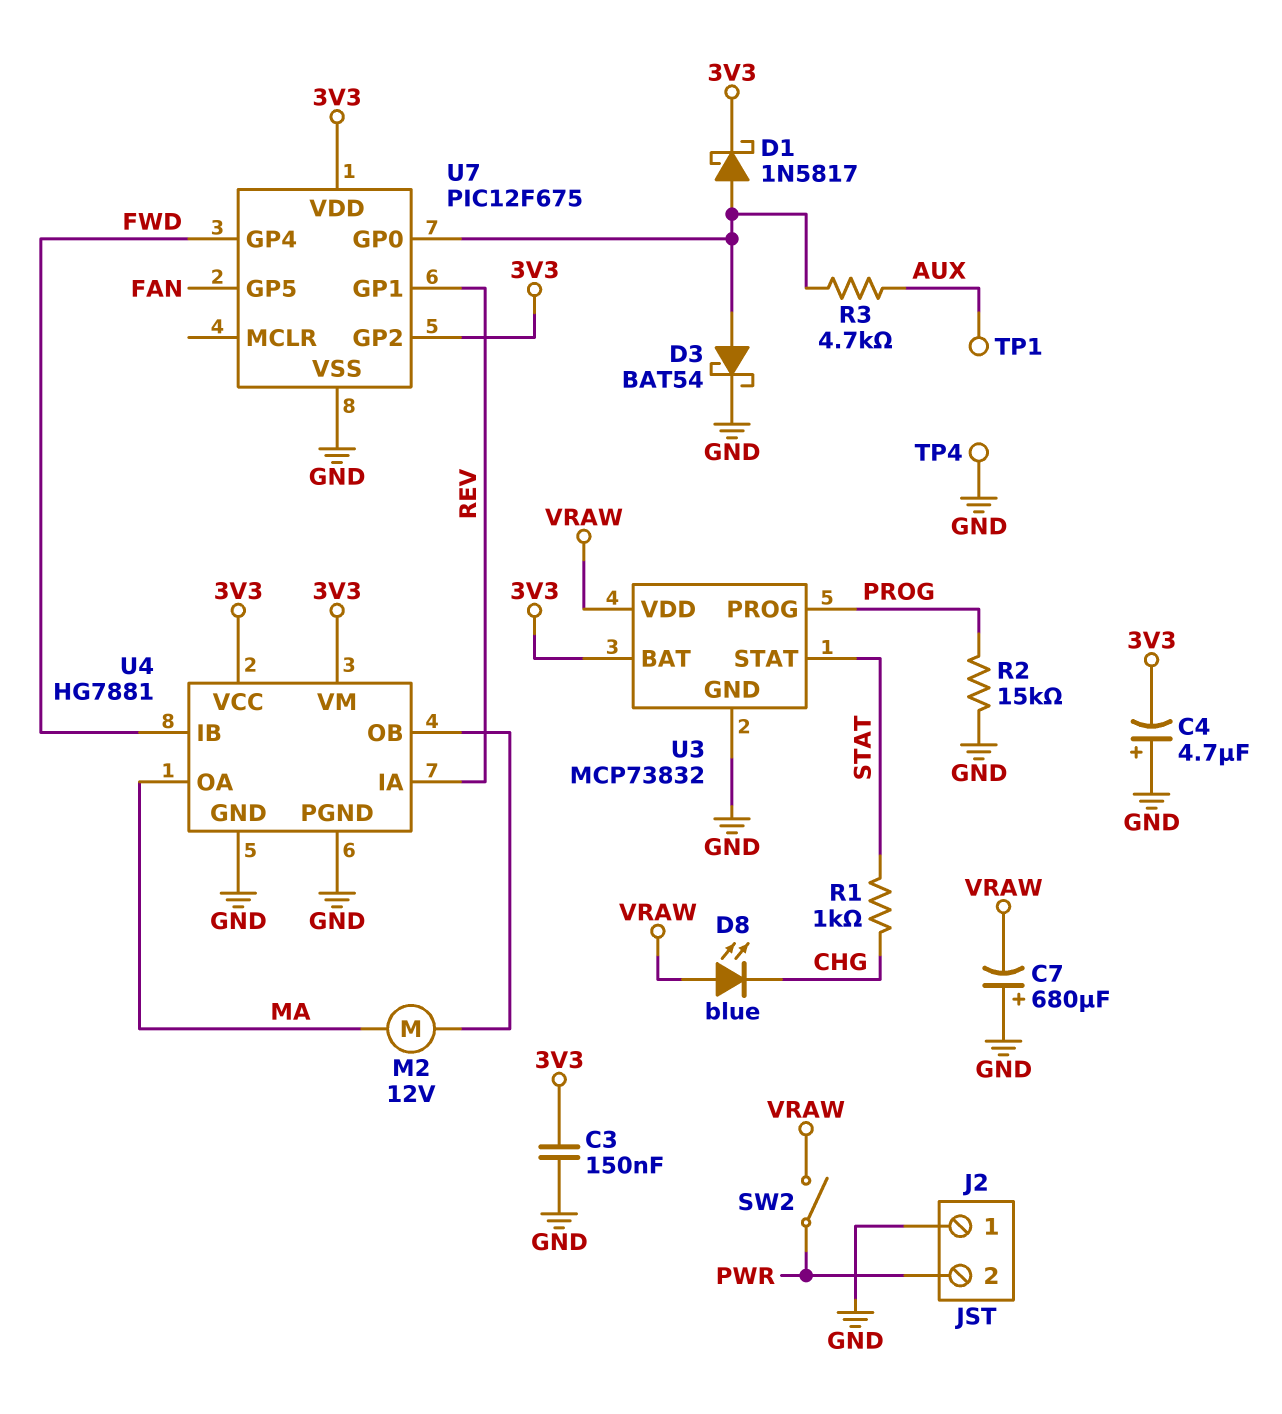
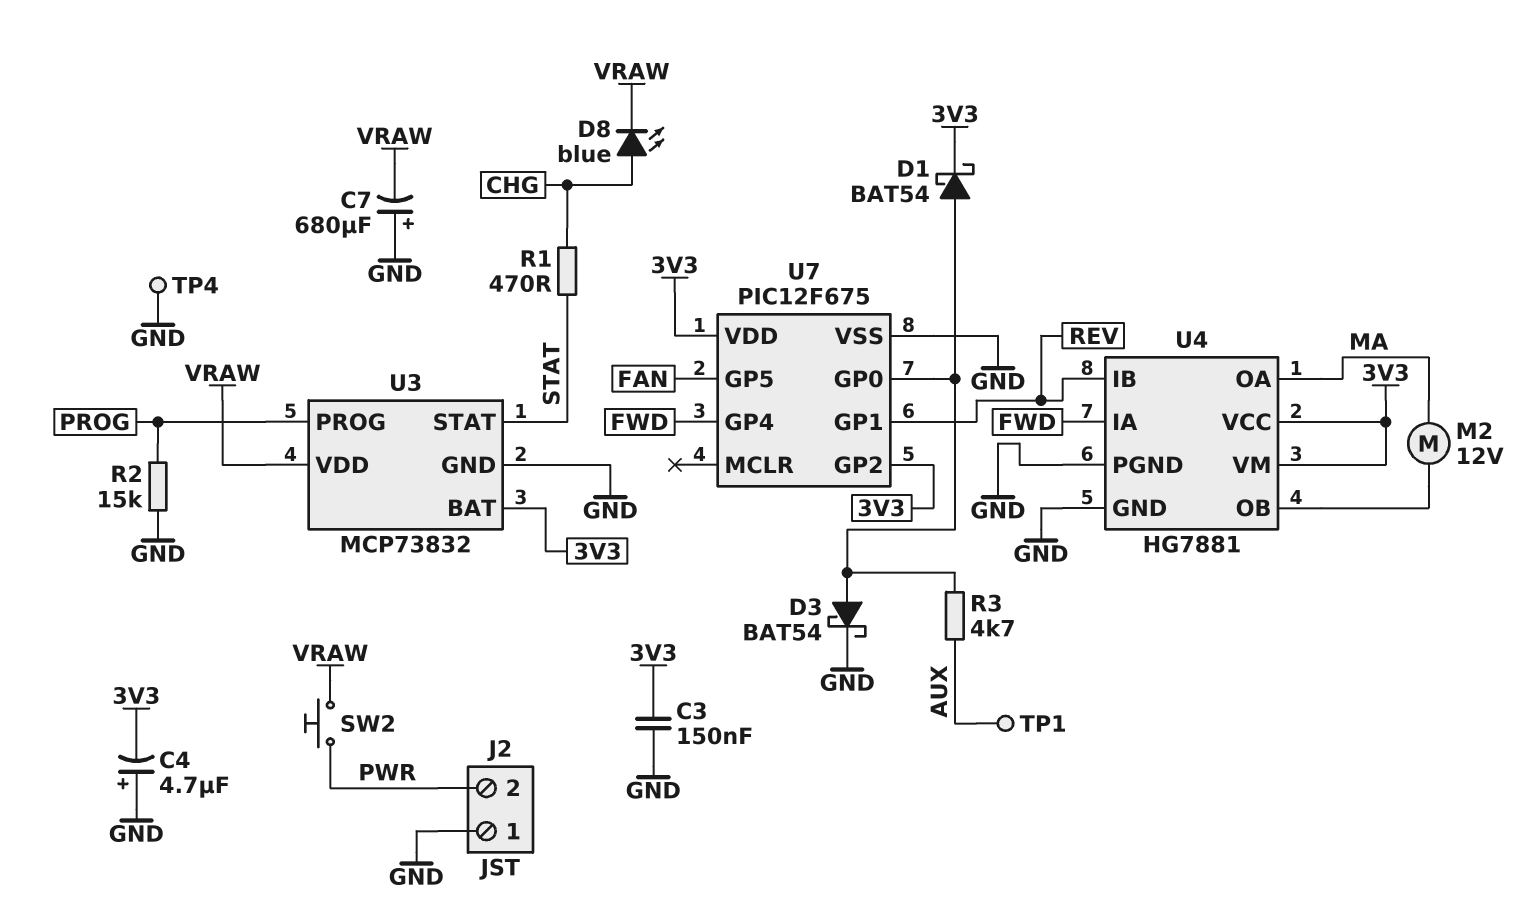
D1: schottky 1N5817 (A U7/GP0, K 3V3) -> schottky BAT54 (A U7/GP0, K 3V3)
D8: LED blue (A VRAW, K CHG) -> LED blue (A CHG, K VRAW)
R1: 1k (CHG, STAT) -> 470 (CHG, STAT)
SW2: switch (PWR, VRAW) -> button (PWR, VRAW)
U4 pin IA: REV -> FWD
U4 pin IB: FWD -> REV

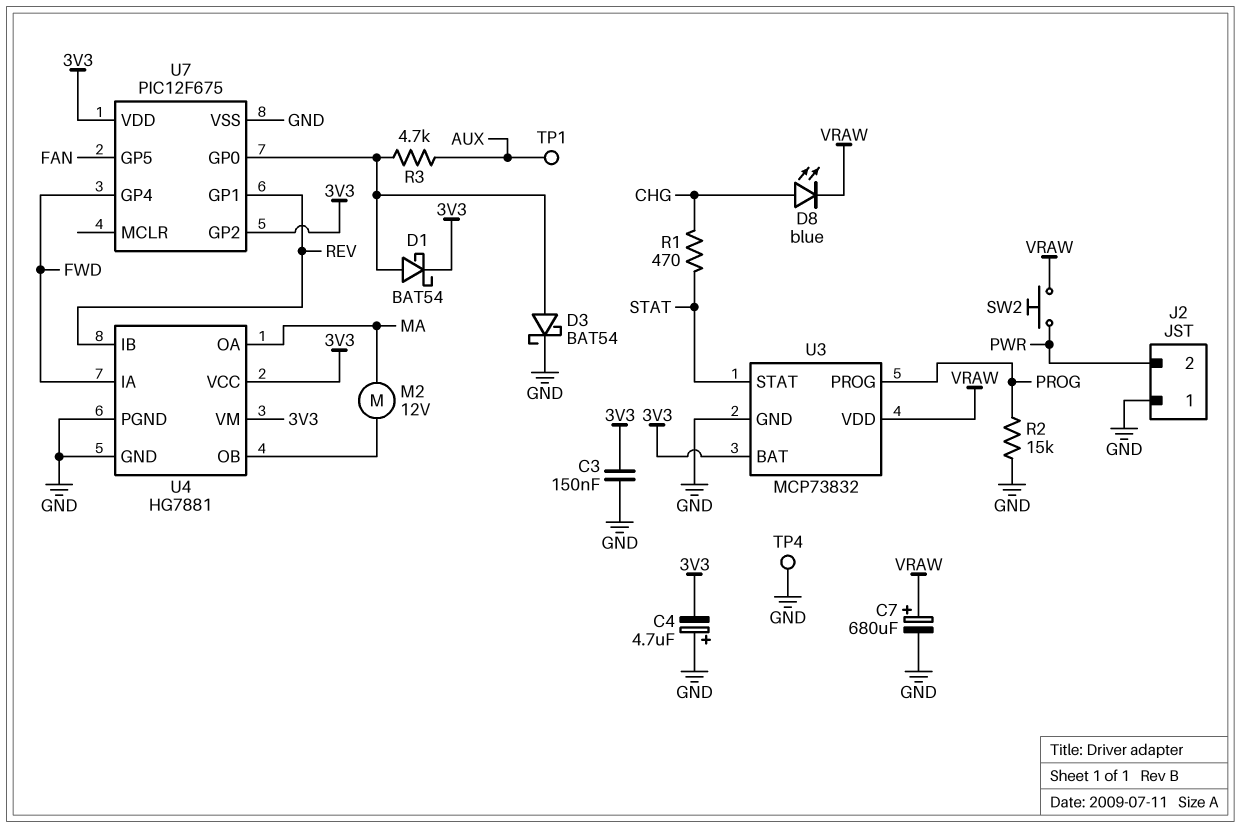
C7: 680uF (plus GND, minus VRAW) -> 680uF (plus VRAW, minus GND)

